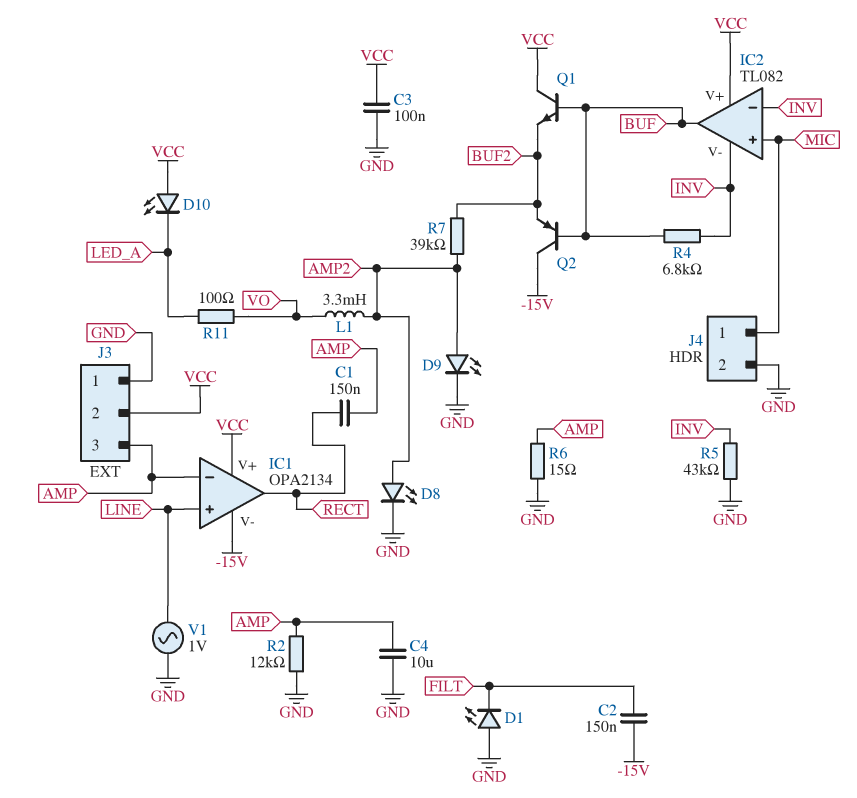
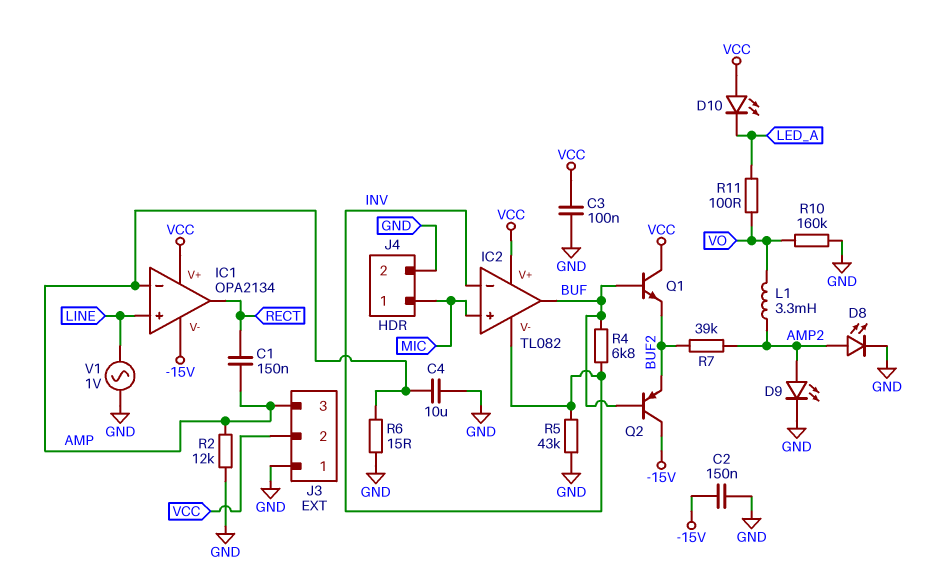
C2: 150nF (-15V, FILT) -> 150nF (-15V, GND)
D1: LED (A GND, K FILT) -> none
R10: none -> 160k (GND, VO)

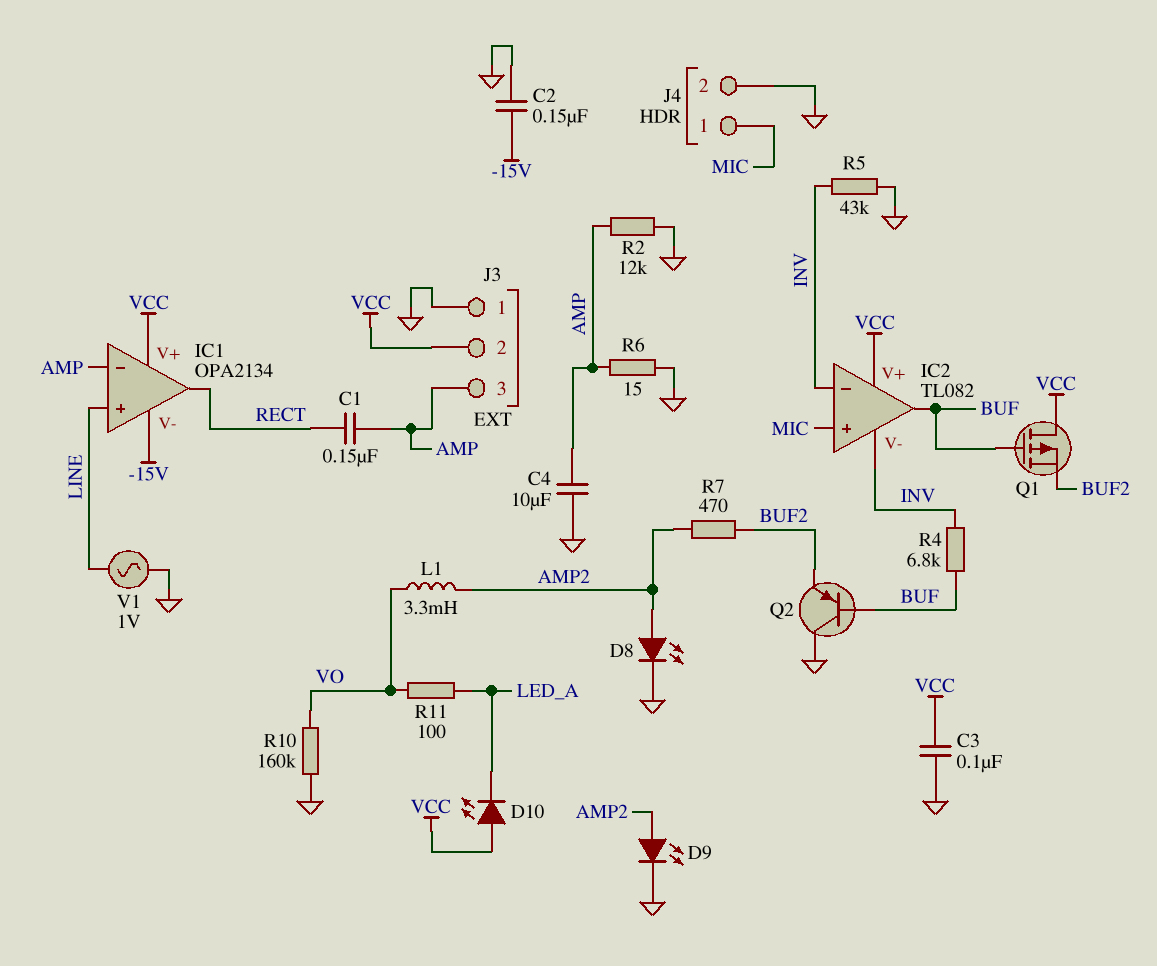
Q1: NPN (B BUF, C VCC, E BUF2) -> PMOS (G BUF, D VCC, S BUF2)
Q2: PNP (B BUF, C -15V, E BUF2) -> PNP (B BUF, C GND, E BUF2)
R7: 39k (AMP2, BUF2) -> 470 (AMP2, BUF2)

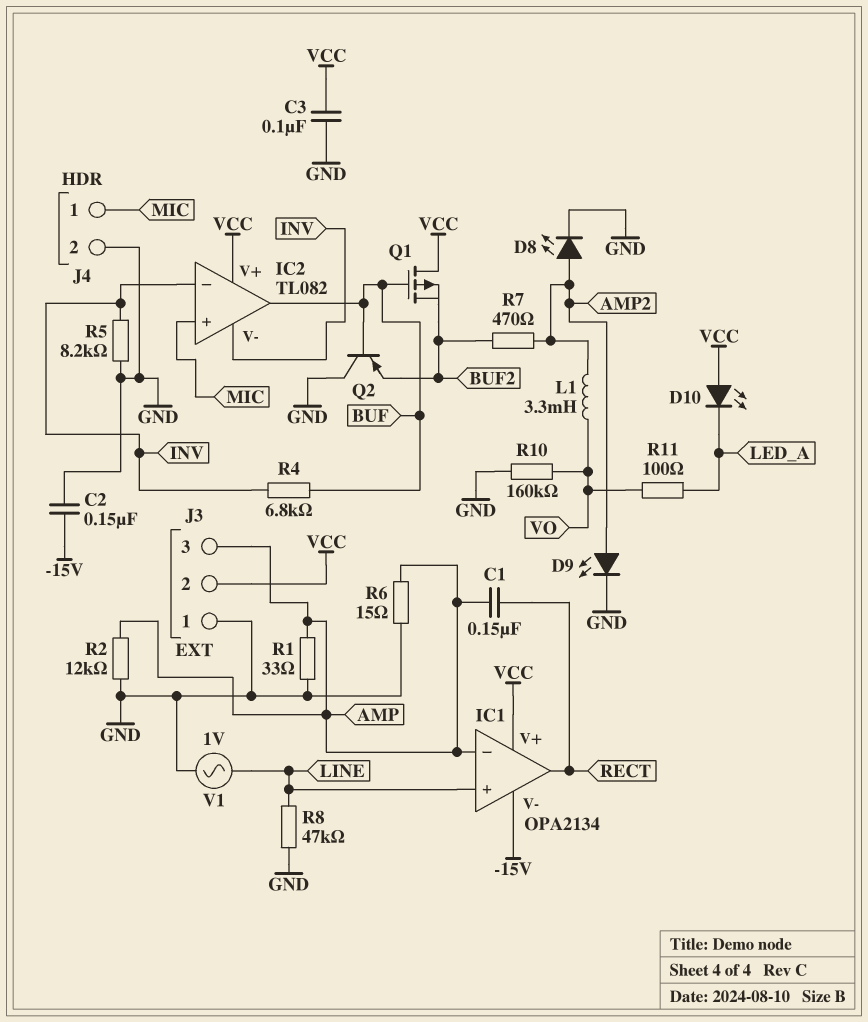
C4: 10uF (AMP, GND) -> none
R1: none -> 33 (AMP, GND)
R5: 43k (GND, INV) -> 8.2k (GND, INV)
R8: none -> 47k (GND, LINE)

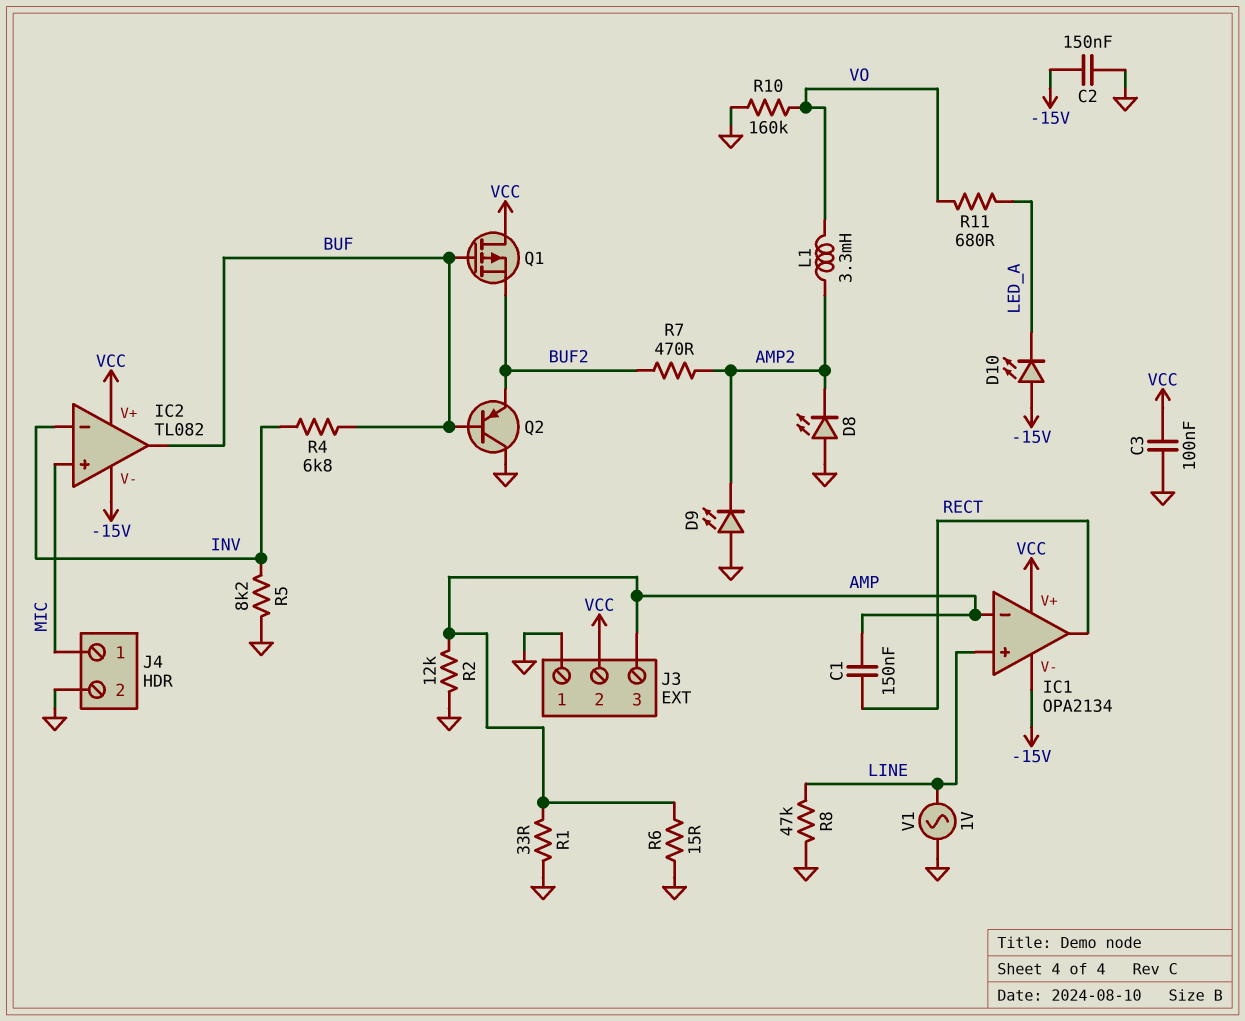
D8: LED (A AMP2, K GND) -> LED (A GND, K AMP2)
D9: LED (A AMP2, K GND) -> LED (A GND, K AMP2)
D10: LED (A VCC, K LED_A) -> LED (A -15V, K LED_A)
IC2 pin V-: INV -> -15V
R11: 100 (LED_A, VO) -> 680 (LED_A, VO)

